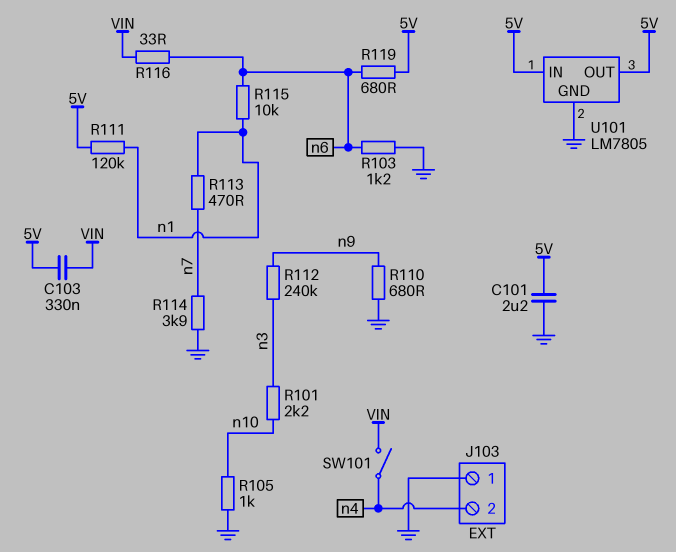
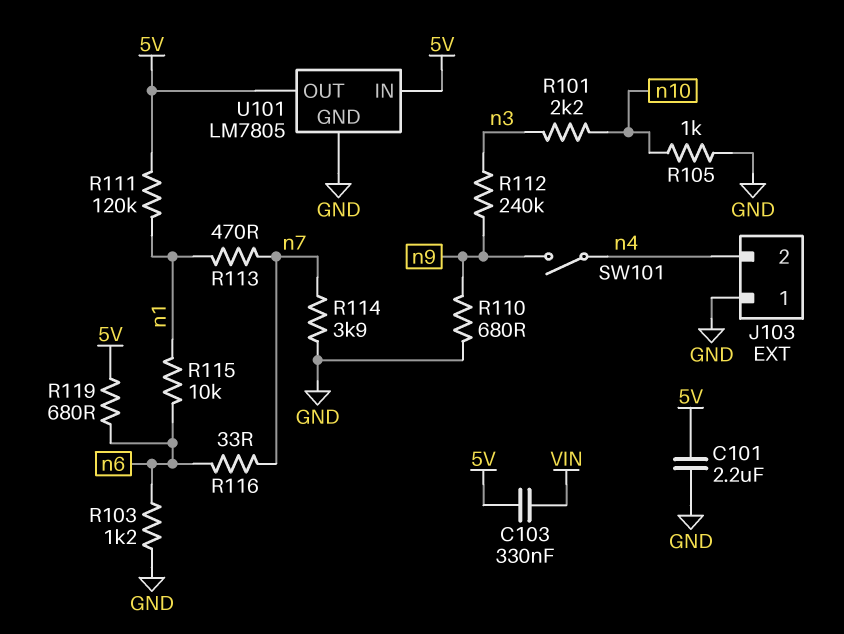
R116: 33 (VIN, n6) -> 33 (n6, n7)
SW101: switch (VIN, n4) -> switch (n4, n9)

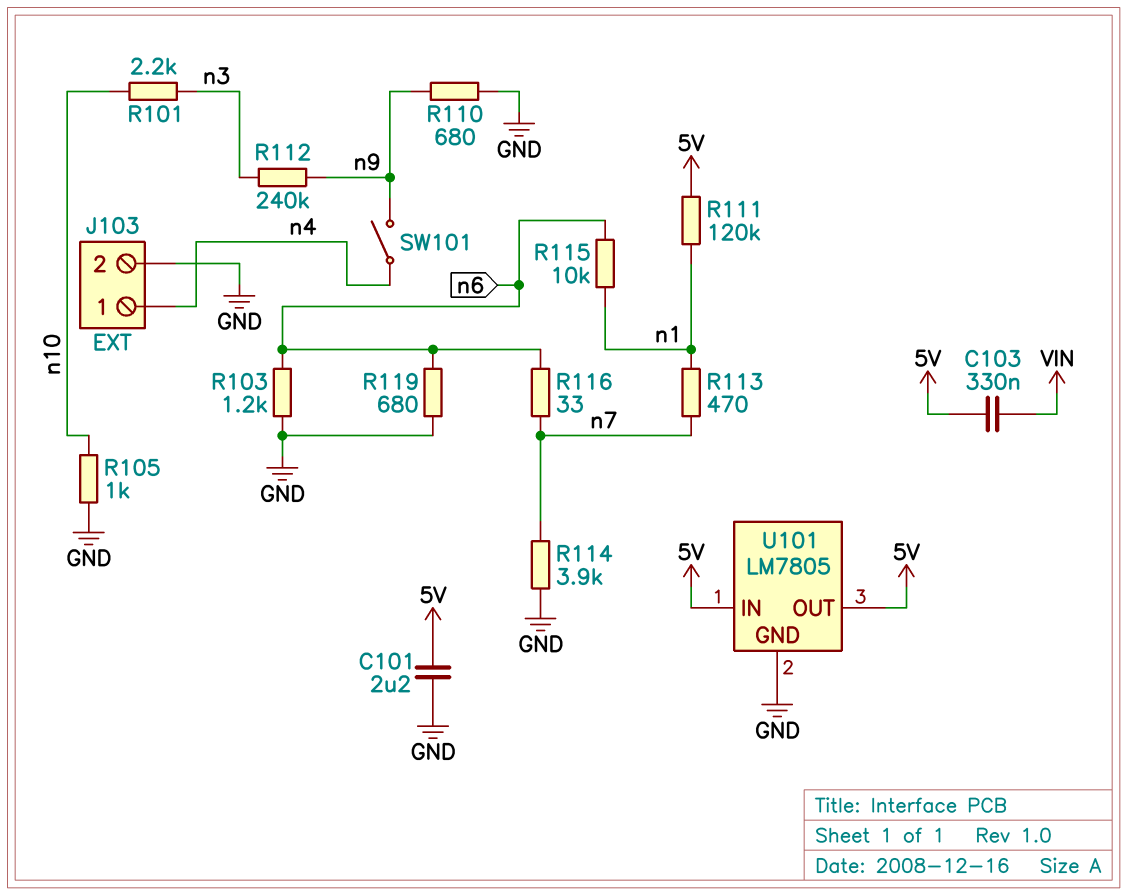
J103 pin 1: GND -> n4
J103 pin 2: n4 -> GND
R119: 680 (5V, n6) -> 680 (GND, n6)

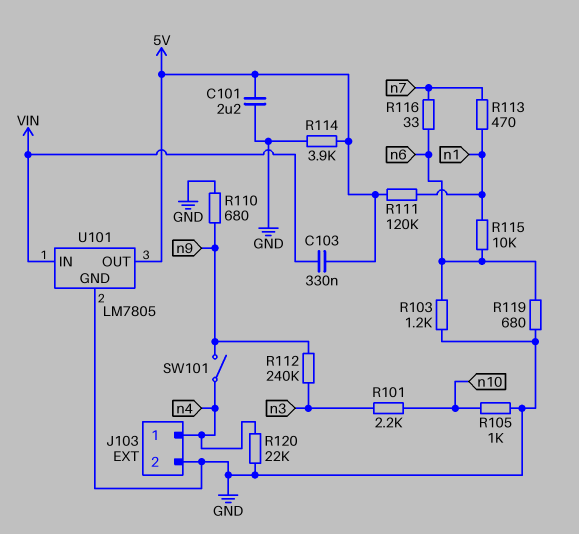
R114: 3.9k (GND, n7) -> 3.9k (5V, GND)
R120: none -> 22k (GND, n4)
U101 pin IN: 5V -> VIN

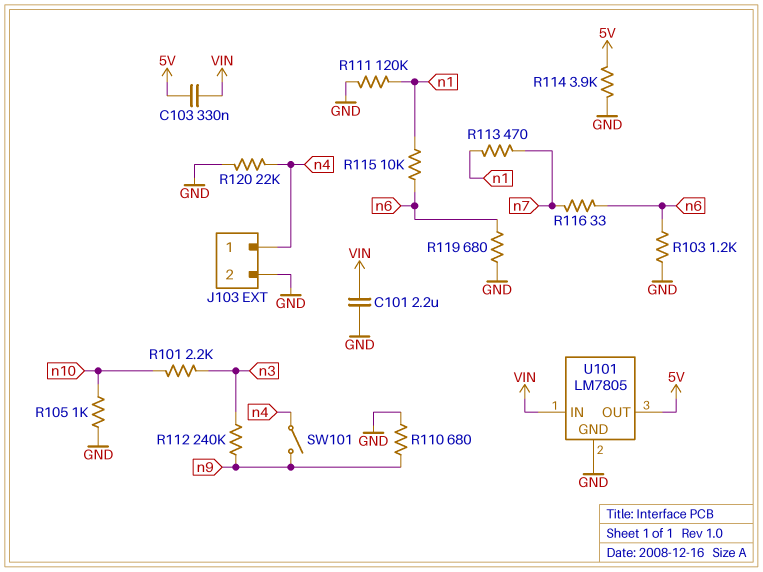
C101: 2.2uF (5V, GND) -> 2.2uF (GND, VIN)
R111: 120k (5V, n1) -> 120k (GND, n1)

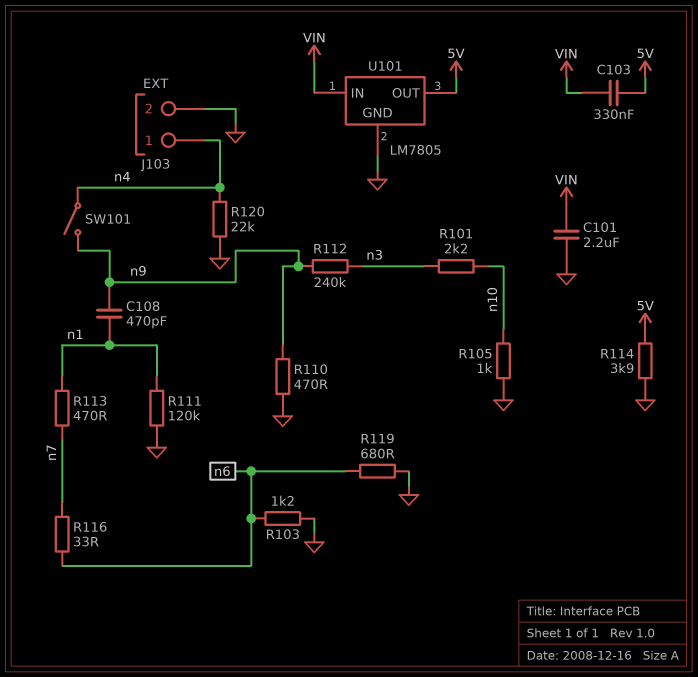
C108: none -> 470pF (n1, n9)
R110: 680 (GND, n9) -> 470 (GND, n9)
R115: 10k (n1, n6) -> none

